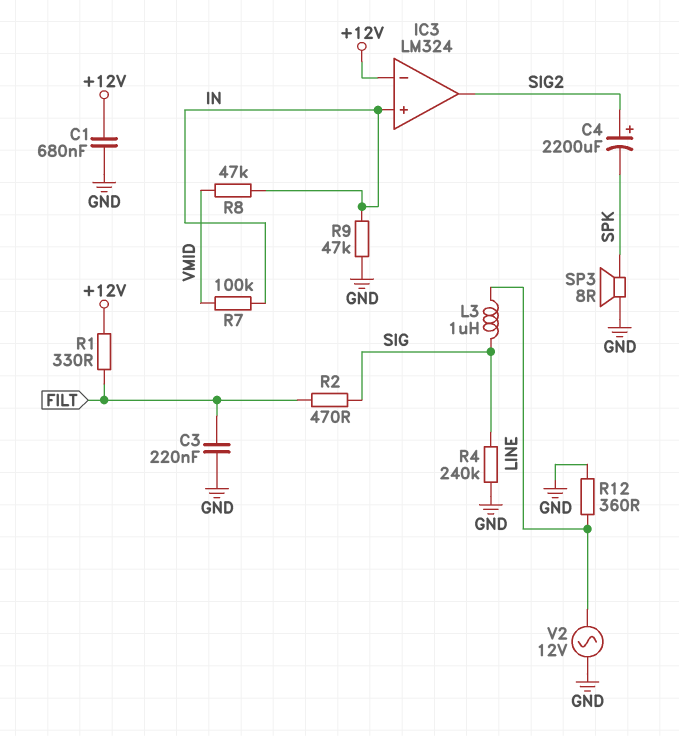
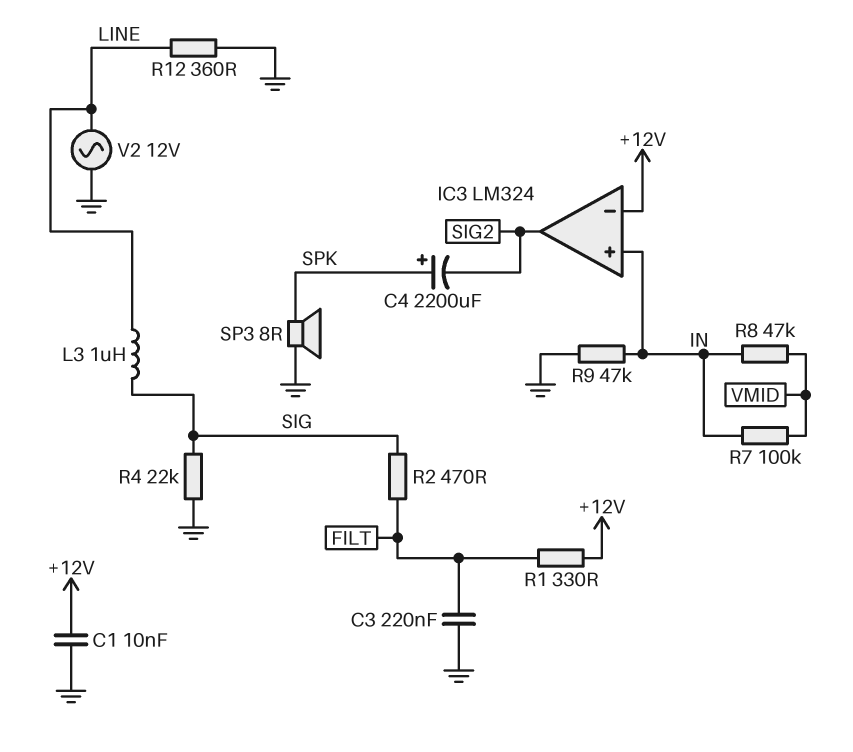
C1: 680nF (+12V, GND) -> 10nF (+12V, GND)
C4: 2200uF (plus SIG2, minus SPK) -> 2200uF (plus SPK, minus SIG2)
R4: 240k (GND, SIG) -> 22k (GND, SIG)

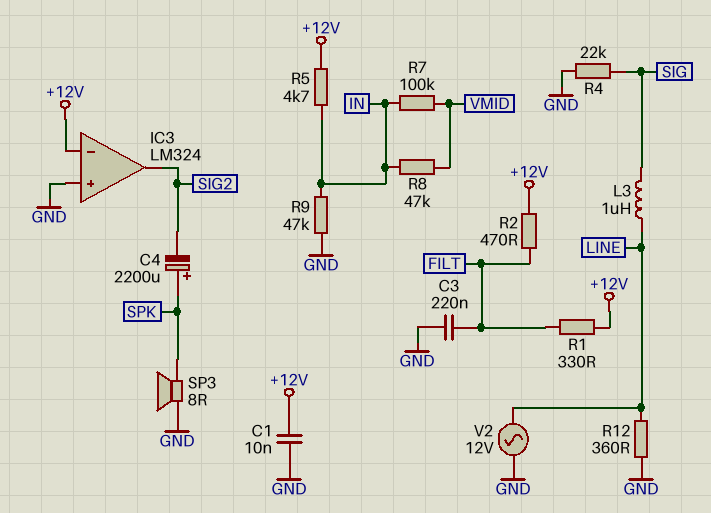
IC3 pin in+: IN -> GND
R2: 470 (FILT, SIG) -> 470 (+12V, FILT)
R5: none -> 4.7k (+12V, IN)

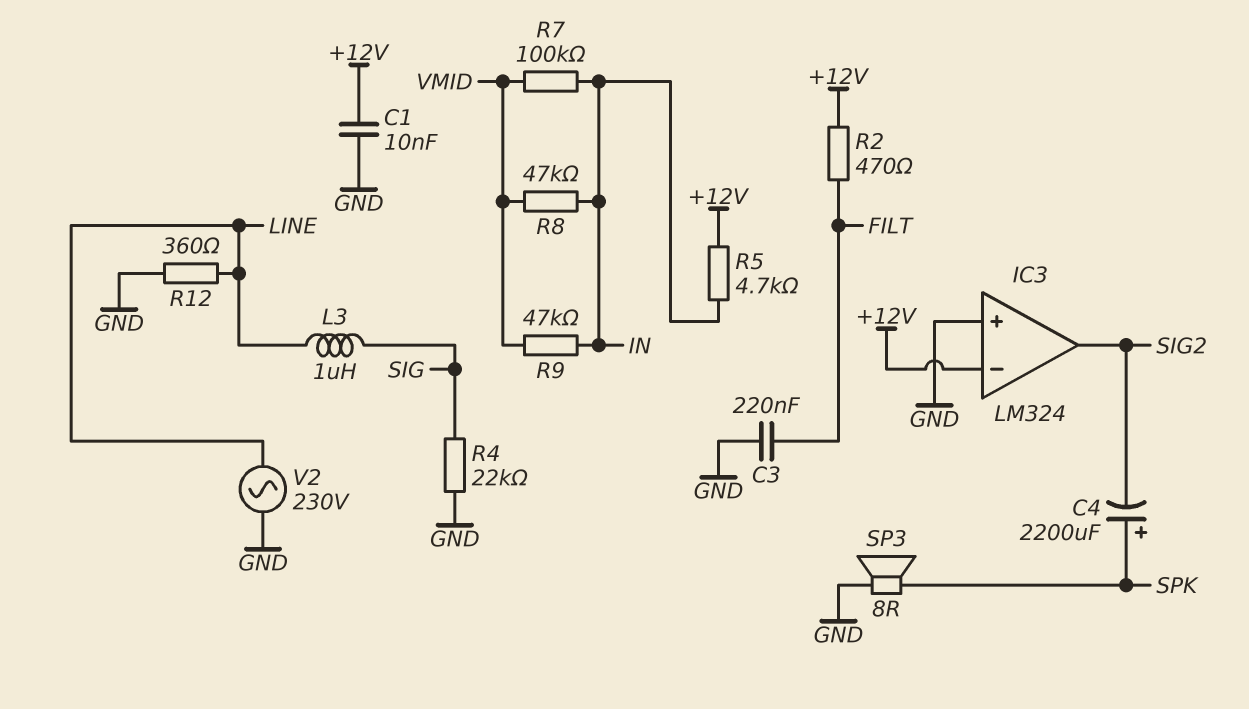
R1: 330 (+12V, FILT) -> none
R9: 47k (GND, IN) -> 47k (IN, VMID)
V2: AC 12V (GND, LINE) -> AC 230V (GND, LINE)

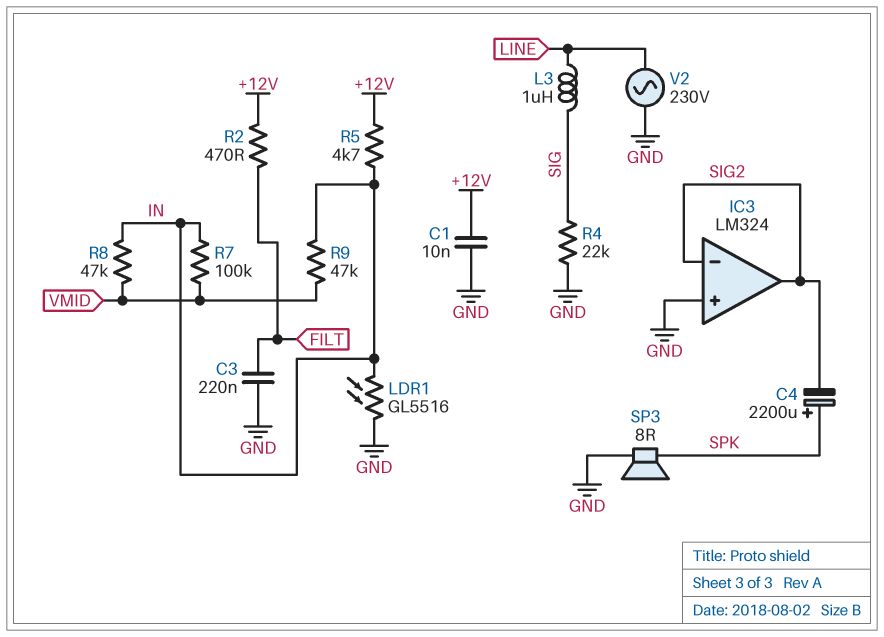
IC3 pin in-: +12V -> SIG2
LDR1: none -> GL5516 (GND, IN)
R12: 360 (GND, LINE) -> none

